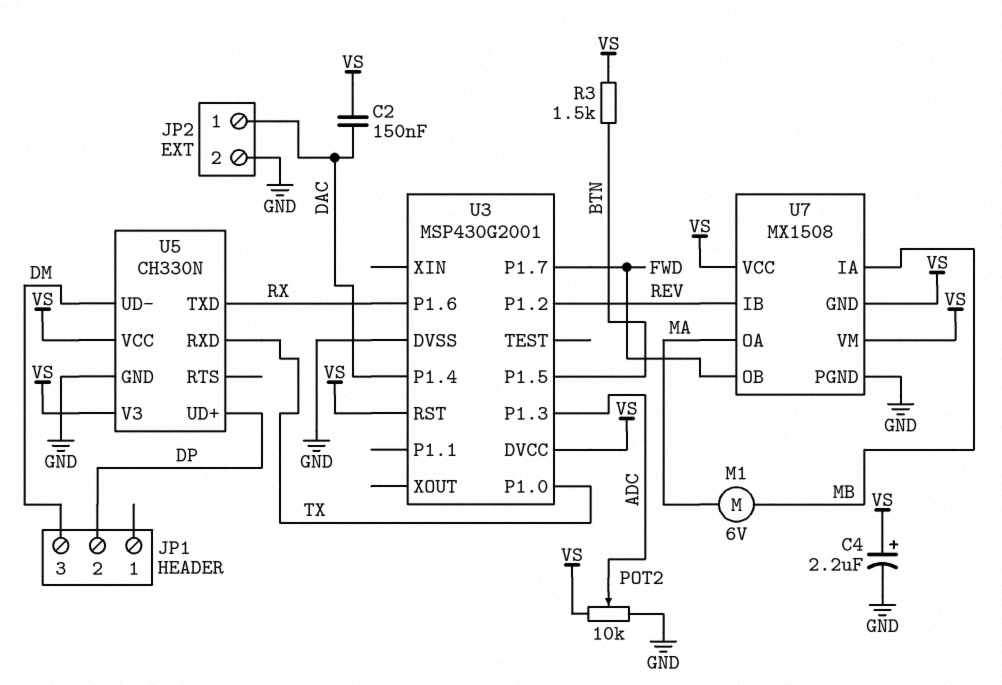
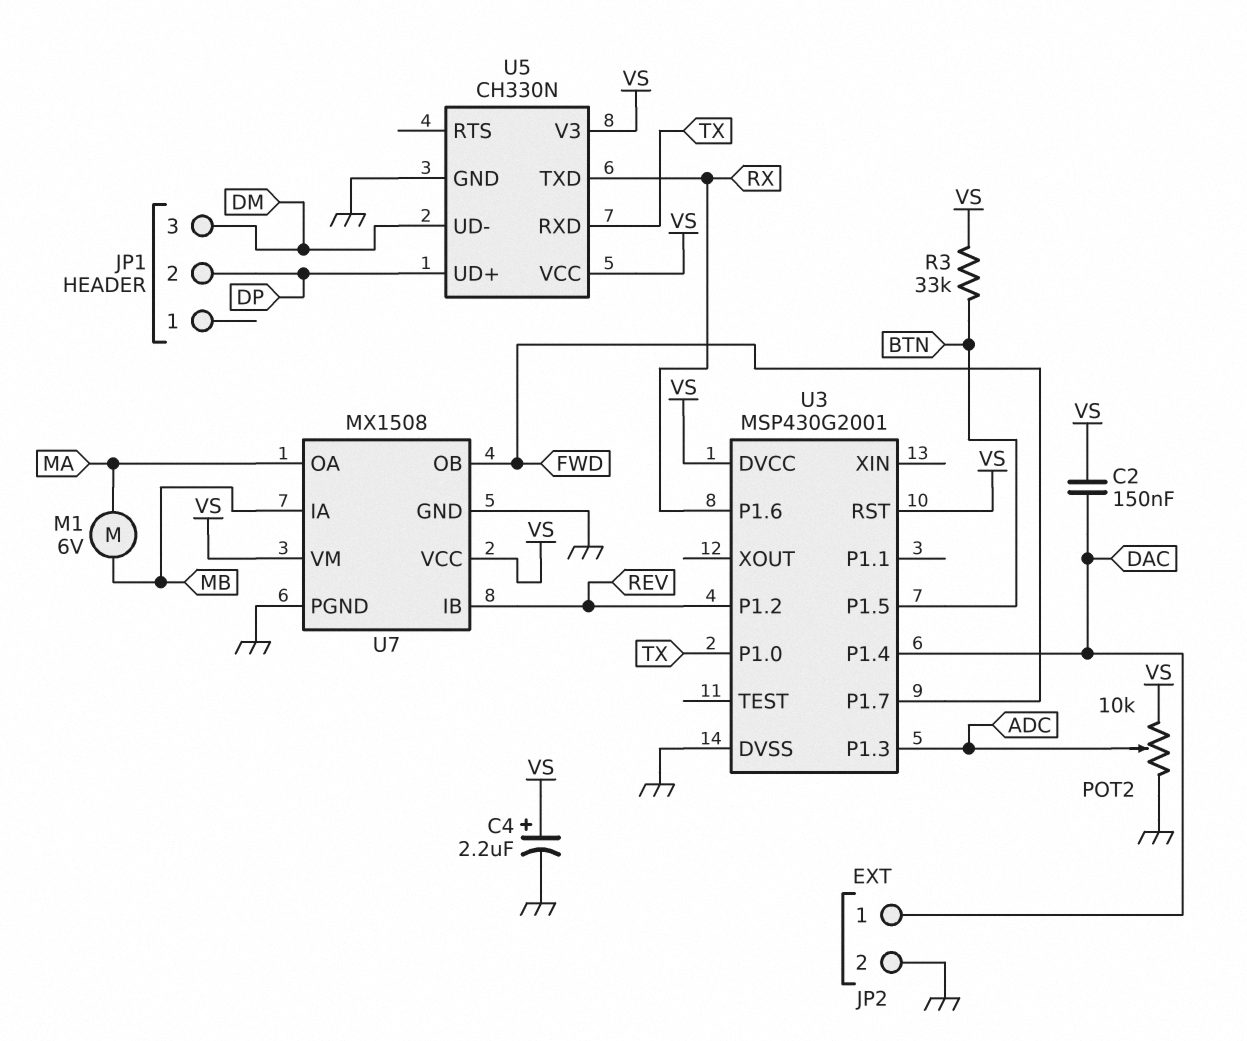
R3: 1.5k (BTN, VS) -> 33k (BTN, VS)
U7 pin GND: VS -> GND

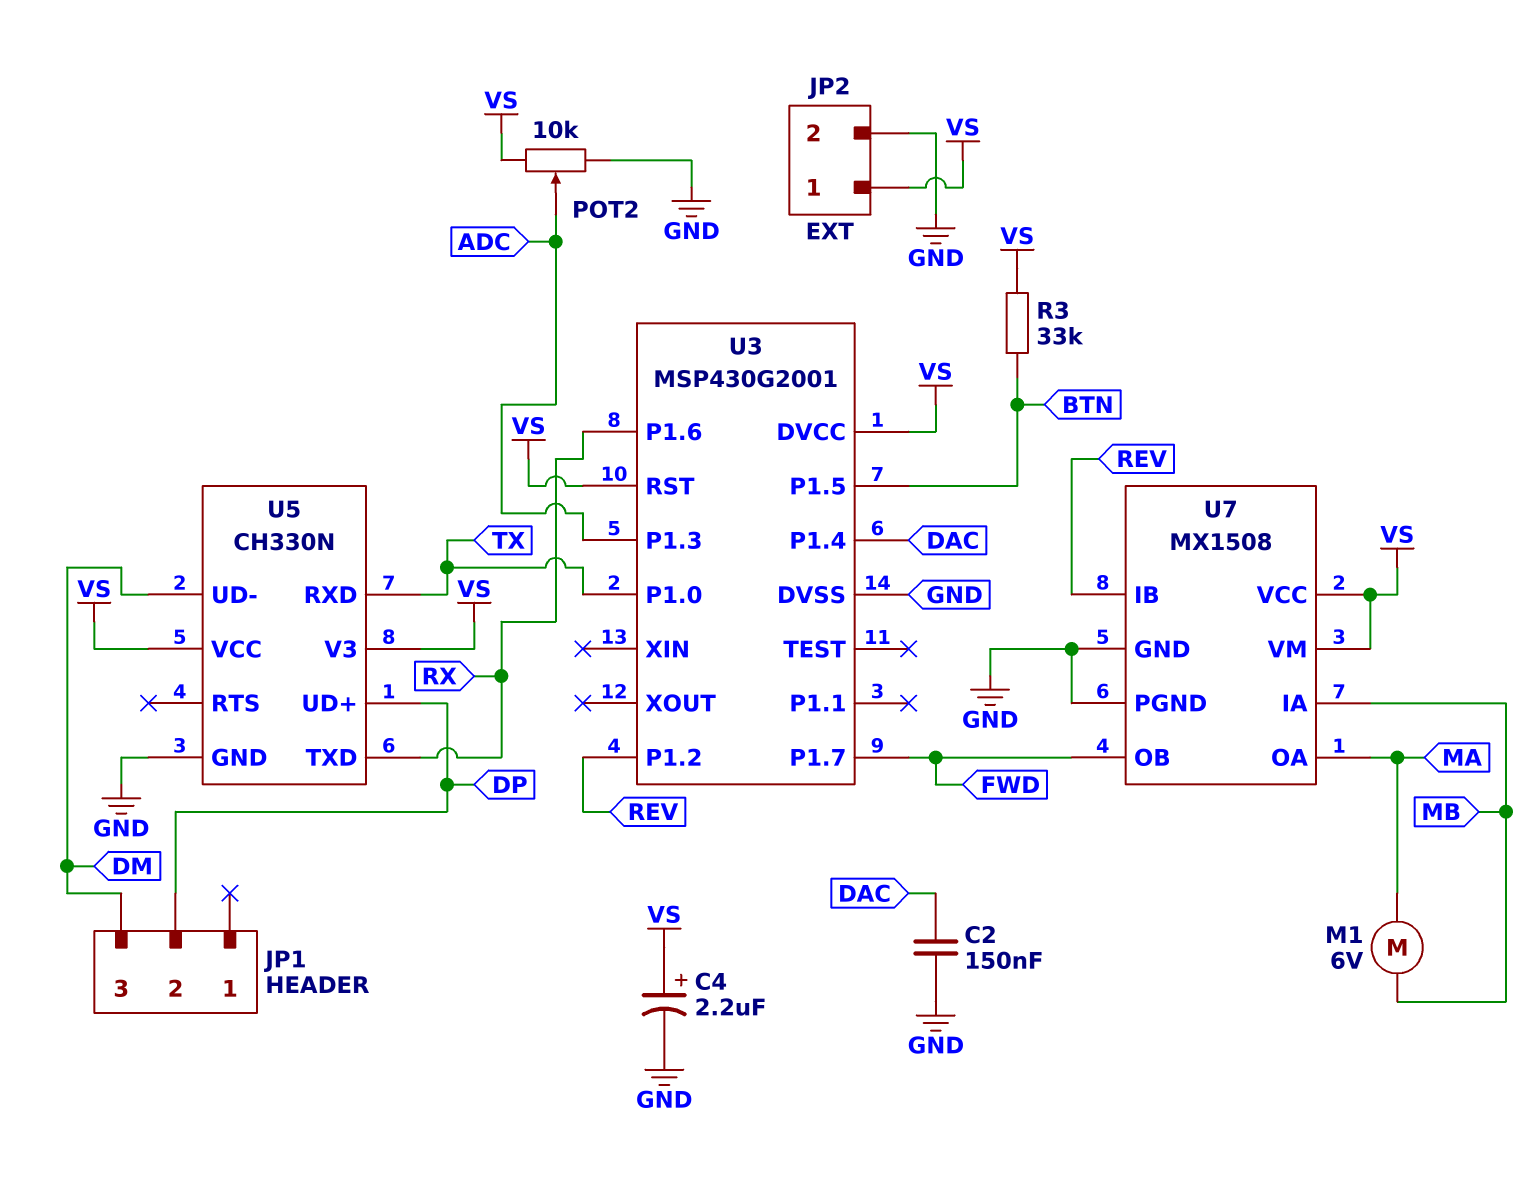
C2: 150nF (DAC, VS) -> 150nF (DAC, GND)
JP2 pin 1: DAC -> VS

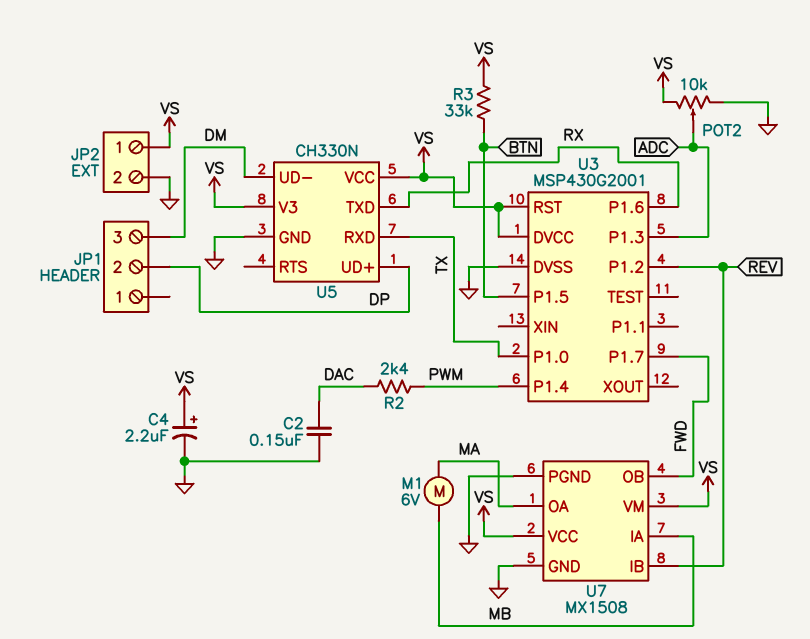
R2: none -> 2.4k (DAC, PWM)
U3 pin P1.4: DAC -> PWM

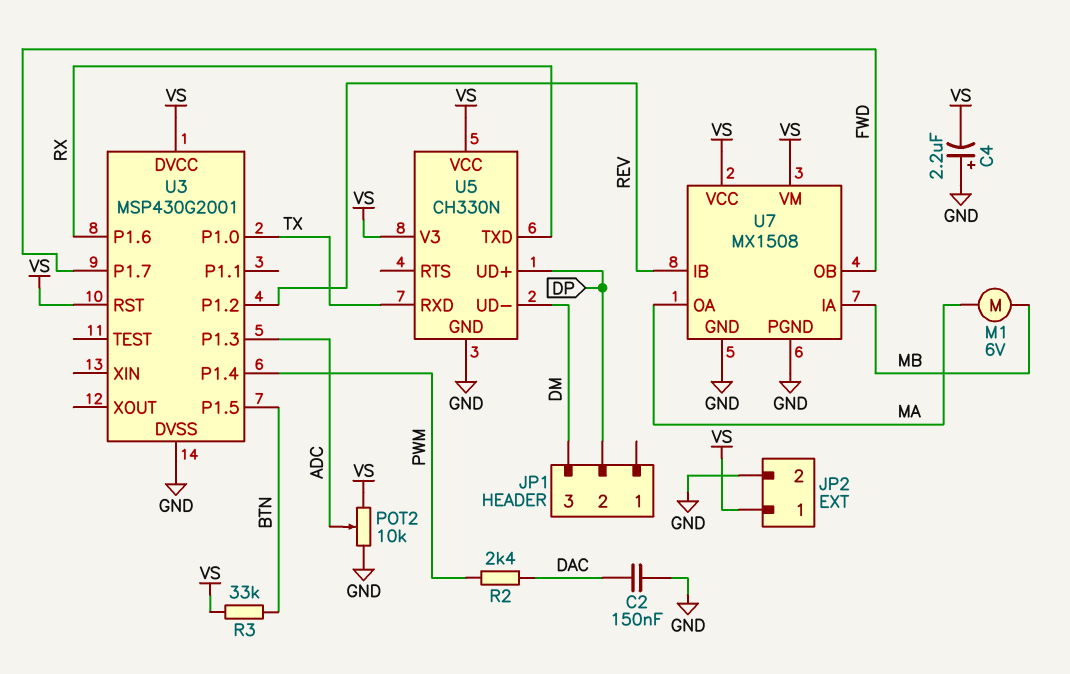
C4: 2.2uF (plus VS, minus GND) -> 2.2uF (plus GND, minus VS)

